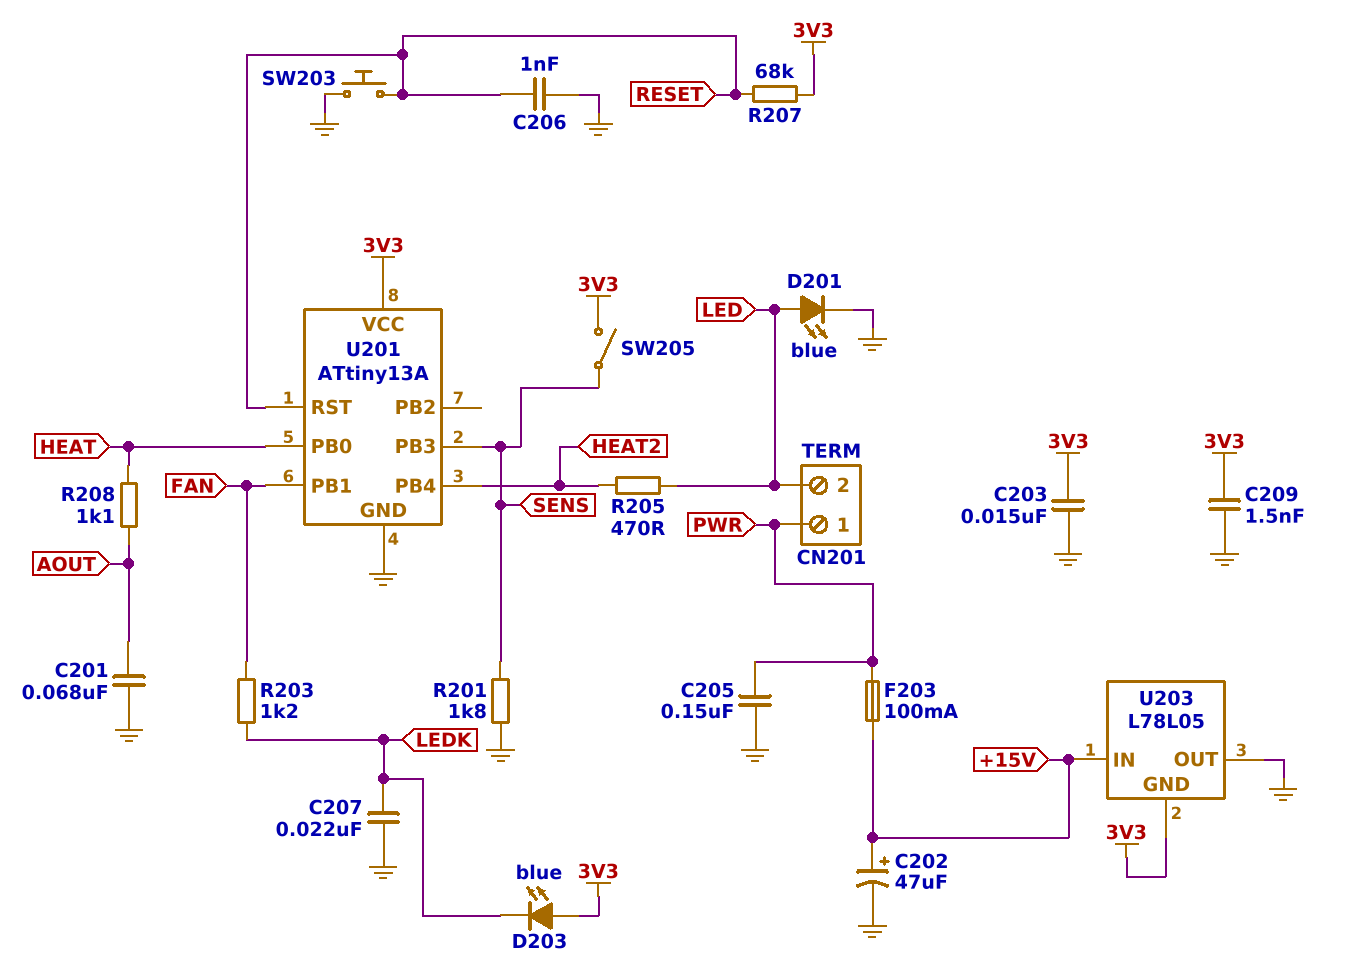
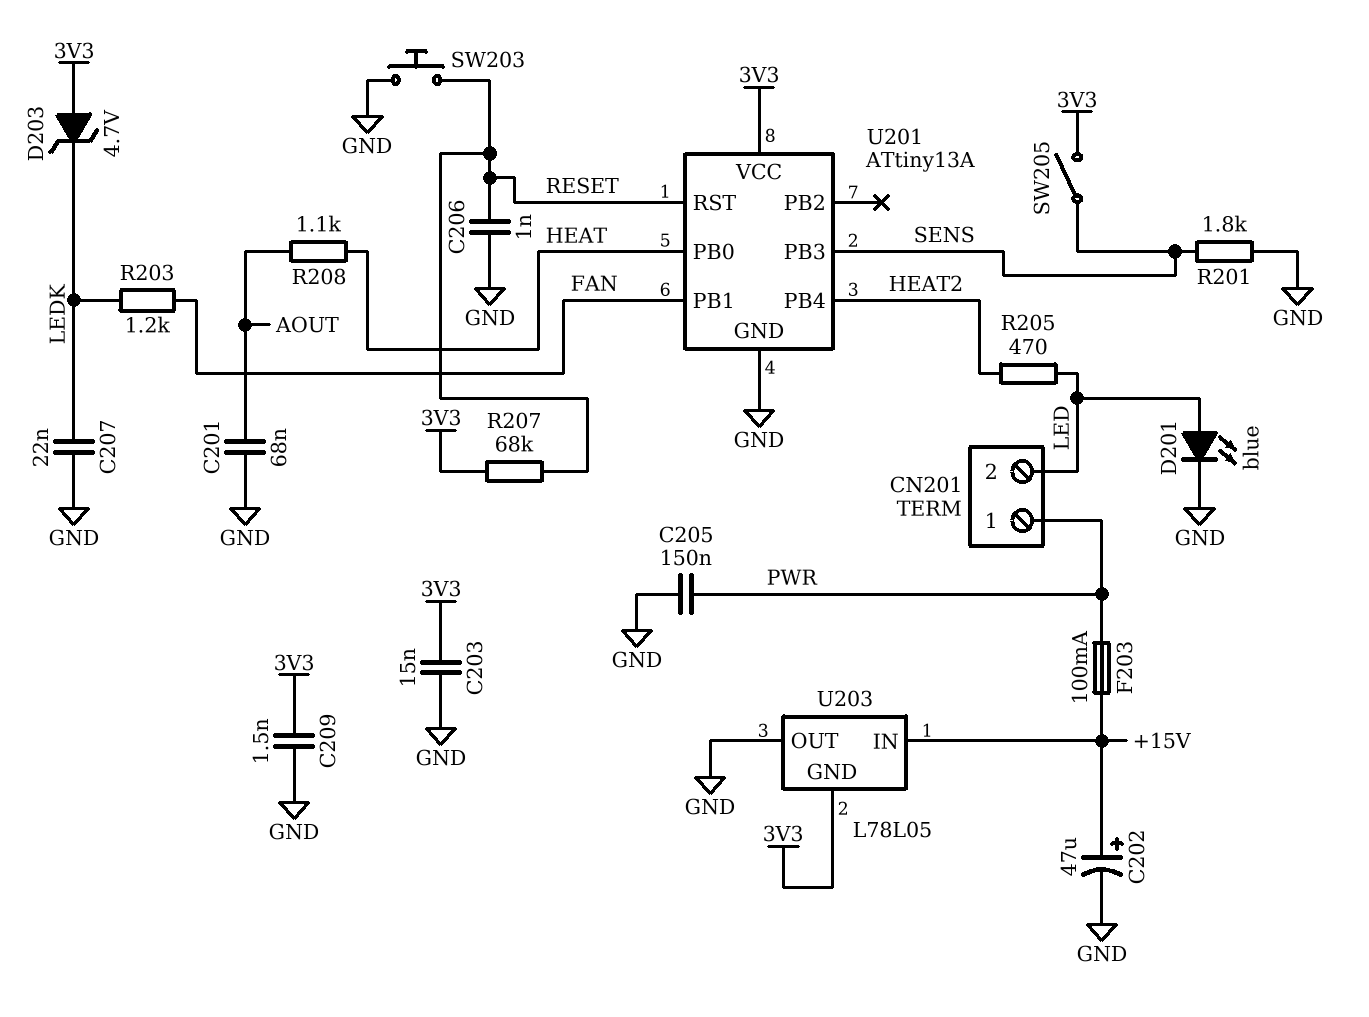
D203: LED blue (A 3V3, K LEDK) -> zener 4.7V (A 3V3, K LEDK)

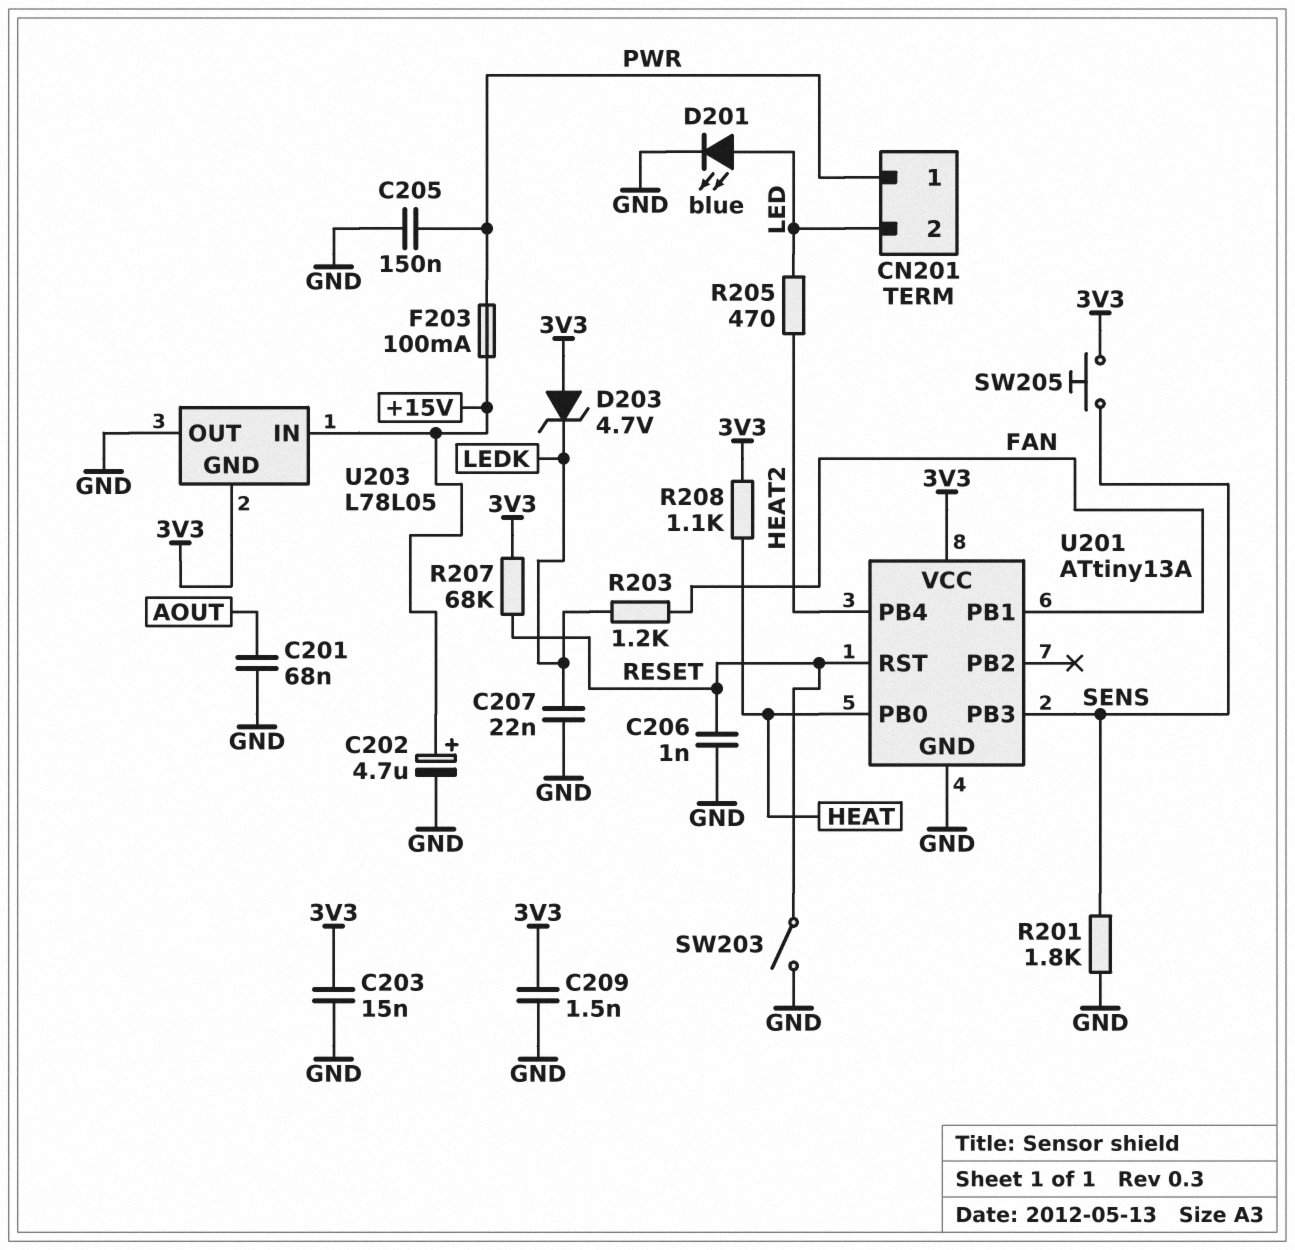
C202: 47uF (plus +15V, minus GND) -> 4.7uF (plus +15V, minus GND)
R208: 1.1k (AOUT, HEAT) -> 1.1k (3V3, HEAT)
SW203: button (GND, RESET) -> switch (GND, RESET)
SW205: switch (3V3, SENS) -> button (3V3, SENS)

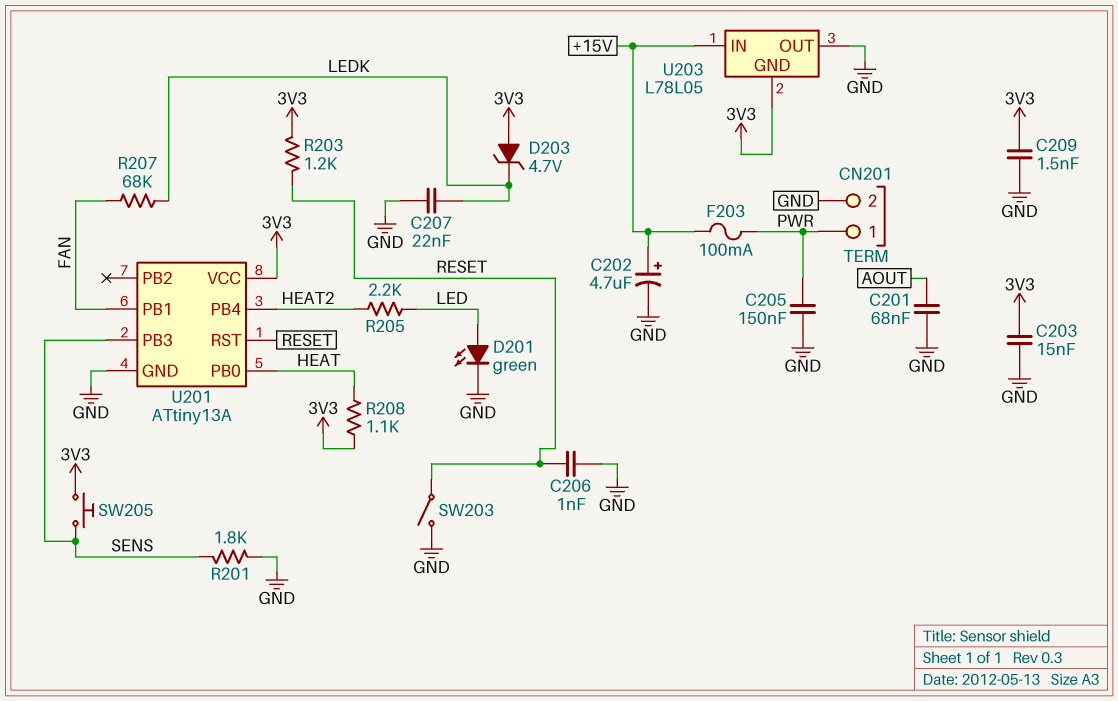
CN201 pin 2: LED -> GND
D201: LED blue (A LED, K GND) -> LED green (A LED, K GND)
R203: 1.2k (FAN, LEDK) -> 1.2k (3V3, RESET)
R205: 470 (HEAT2, LED) -> 2.2k (HEAT2, LED)
R207: 68k (3V3, RESET) -> 68k (FAN, LEDK)

